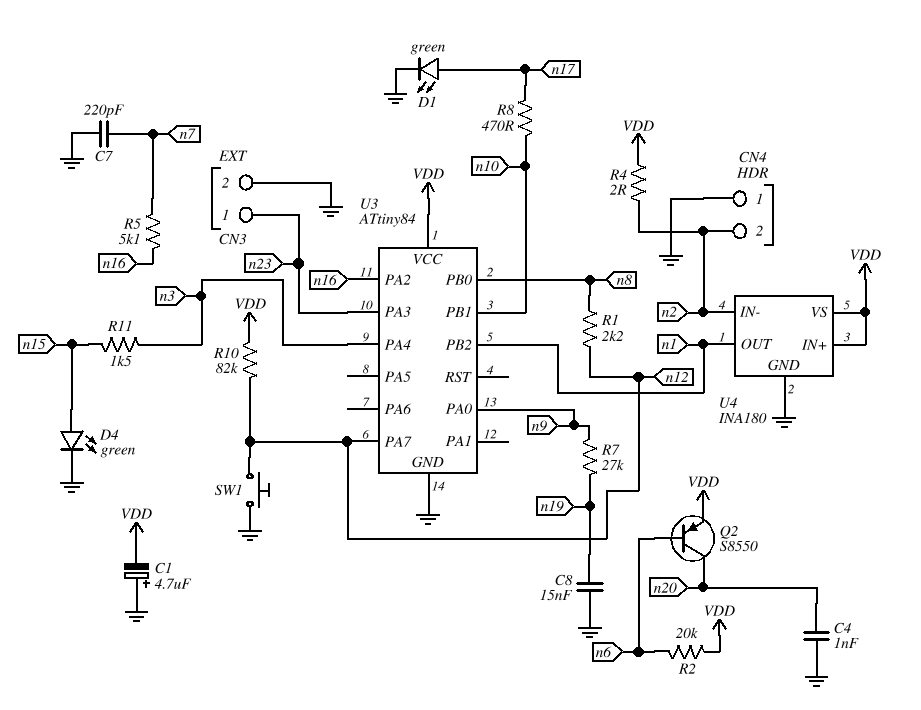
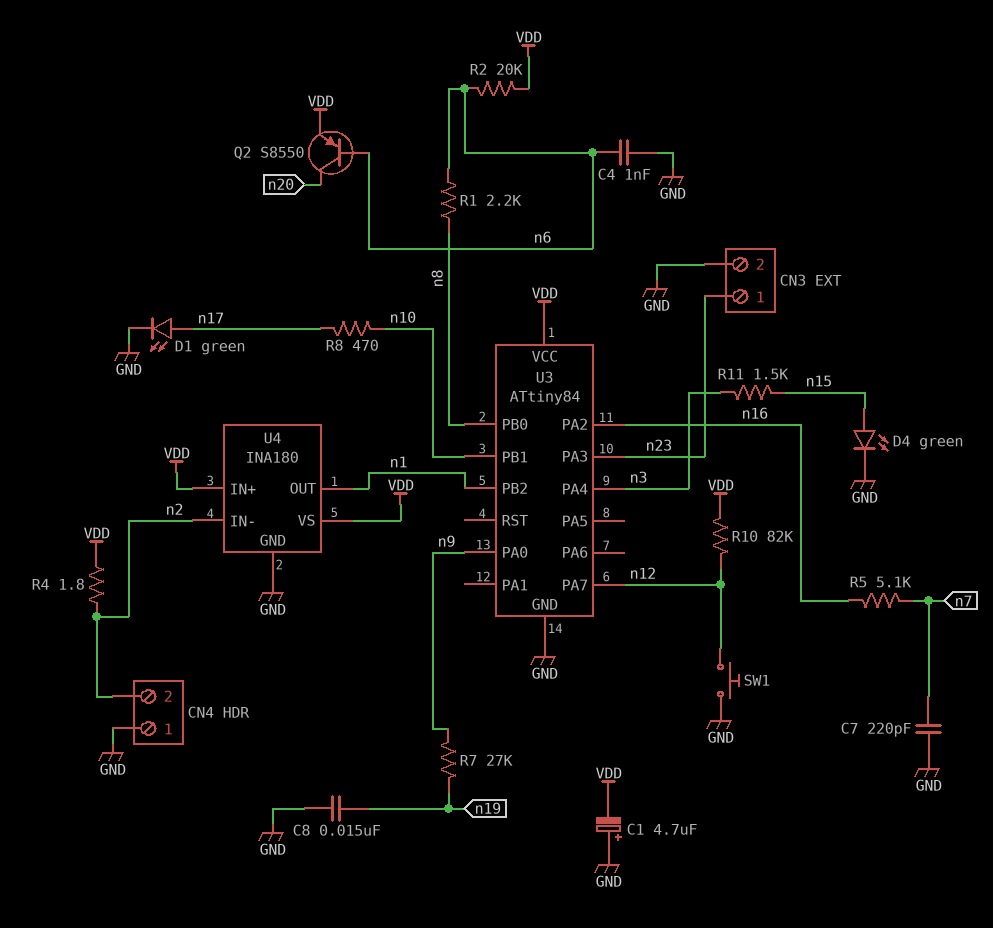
C4: 1nF (GND, n20) -> 1nF (GND, n6)
R1: 2.2k (n8, n12) -> 2.2k (n6, n8)
R4: 2 (VDD, n2) -> 1.8 (VDD, n2)

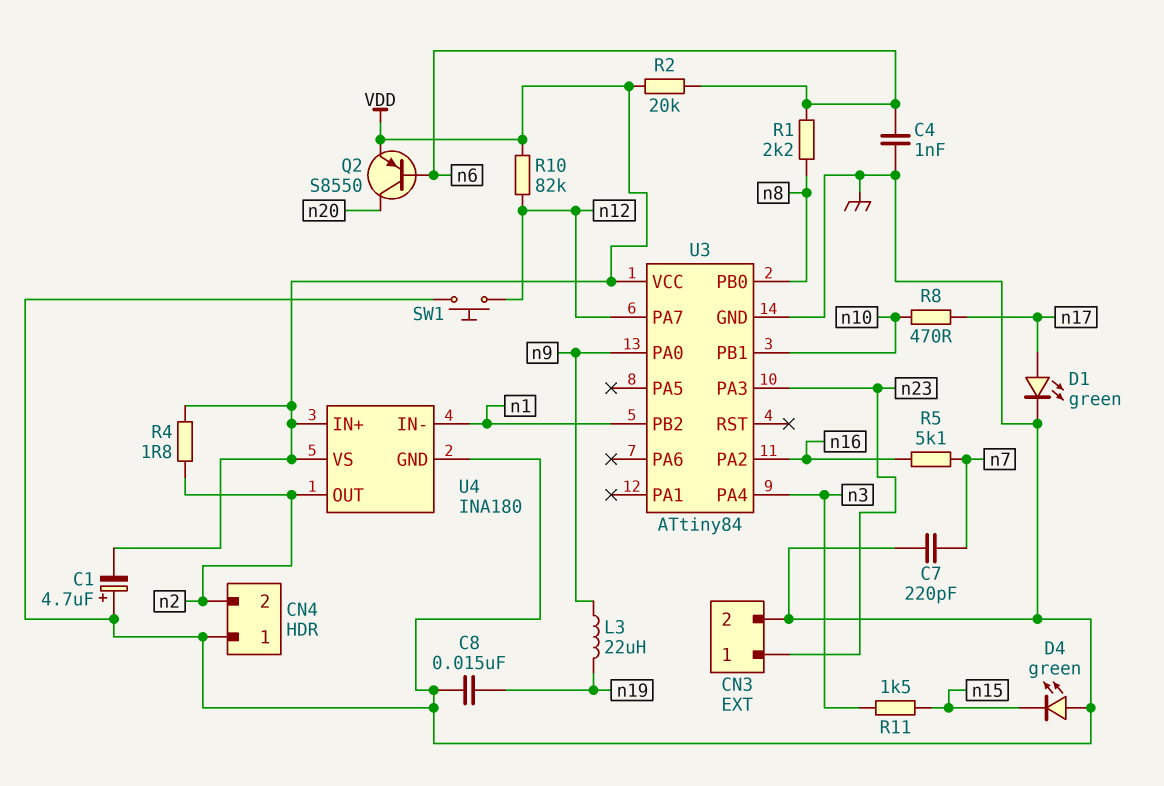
D4: LED green (A n15, K GND) -> LED green (A GND, K n15)
L3: none -> 22uH (n9, n19)
R7: 27k (n9, n19) -> none
U4 pin IN-: n2 -> n1
U4 pin OUT: n1 -> n2

